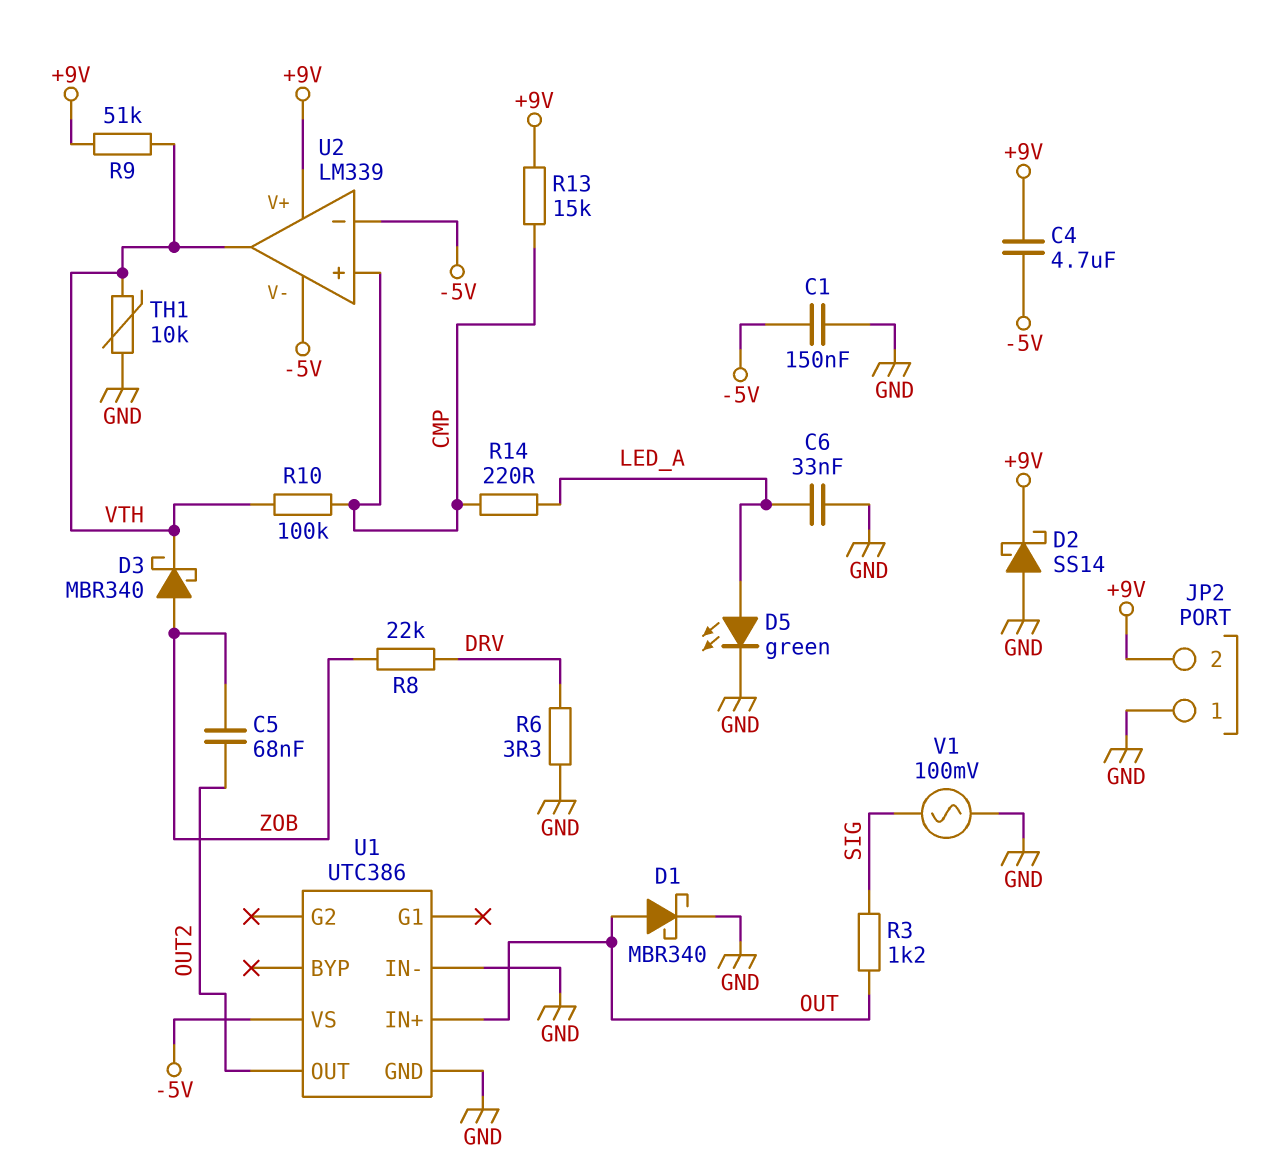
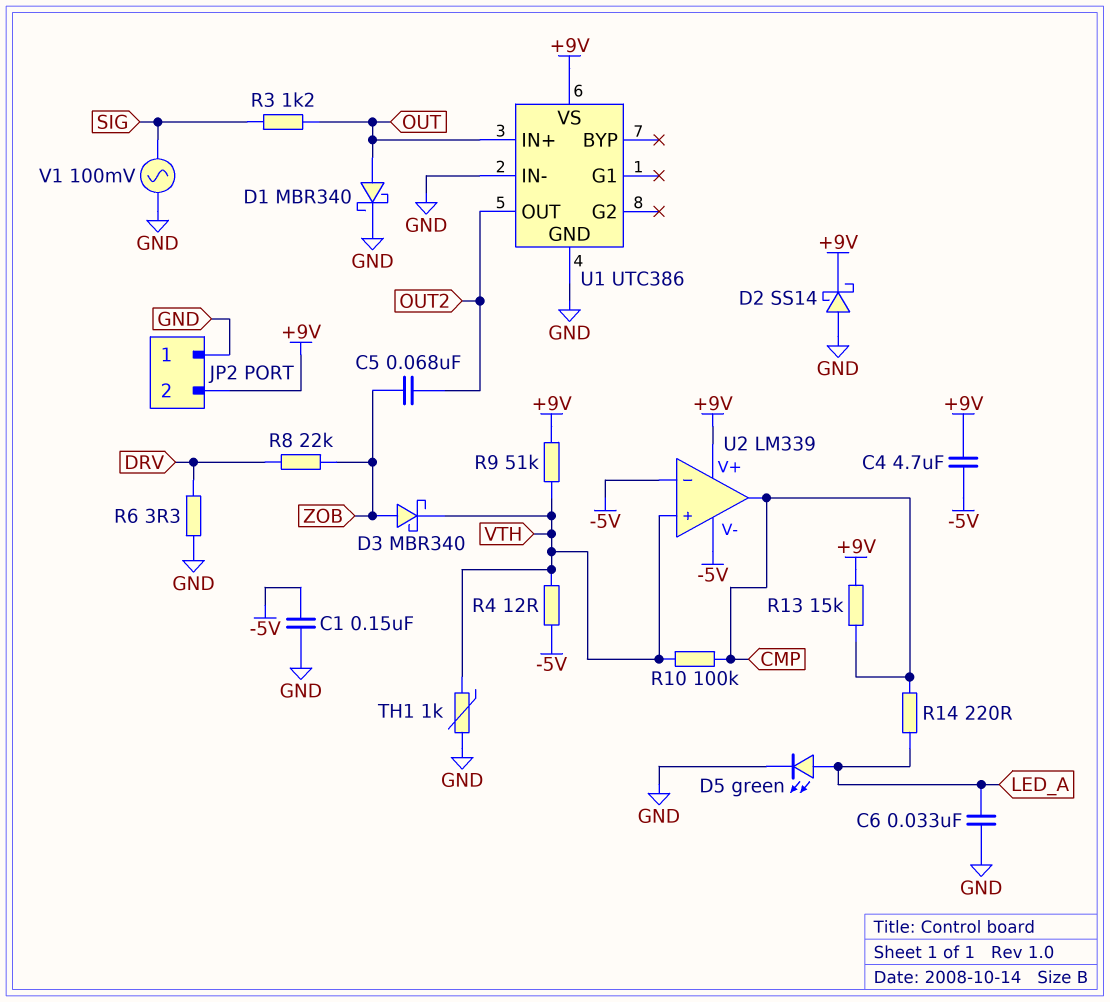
R4: none -> 12 (-5V, VTH)
TH1: 10k (GND, VTH) -> 1k (GND, VTH)
U1 pin VS: -5V -> +9V
U2 pin in+: CMP -> VTH
U2 pin out: VTH -> CMP

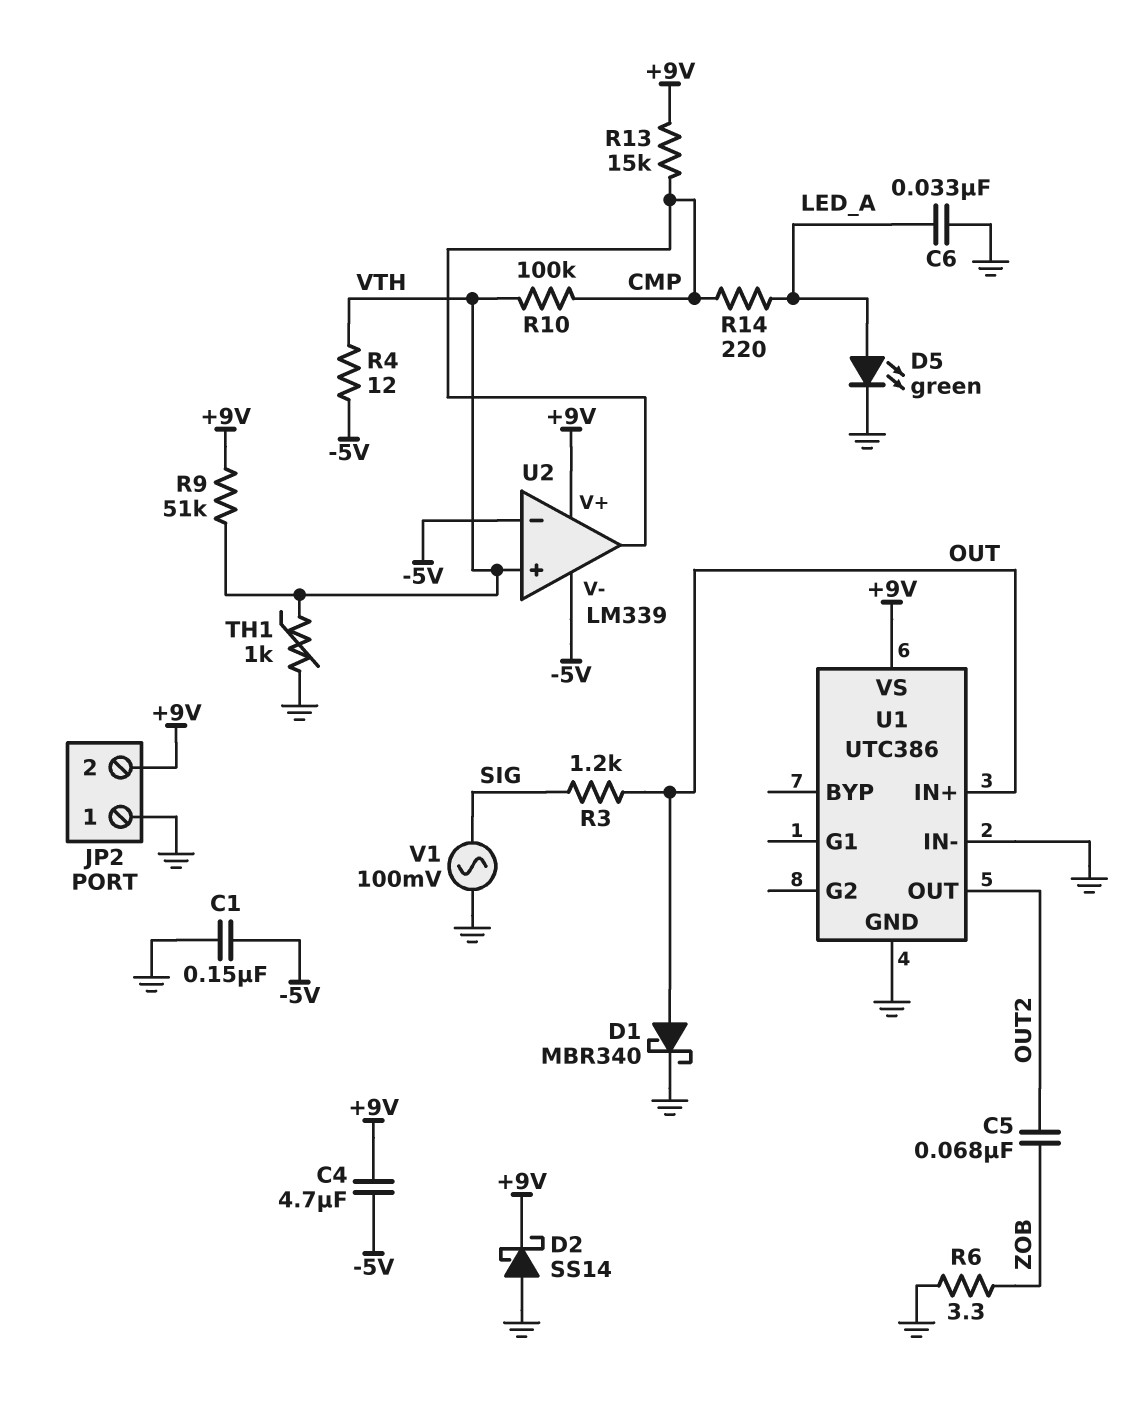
D3: schottky MBR340 (A ZOB, K VTH) -> none
R6: 3.3 (DRV, GND) -> 3.3 (GND, ZOB)
R8: 22k (DRV, ZOB) -> none

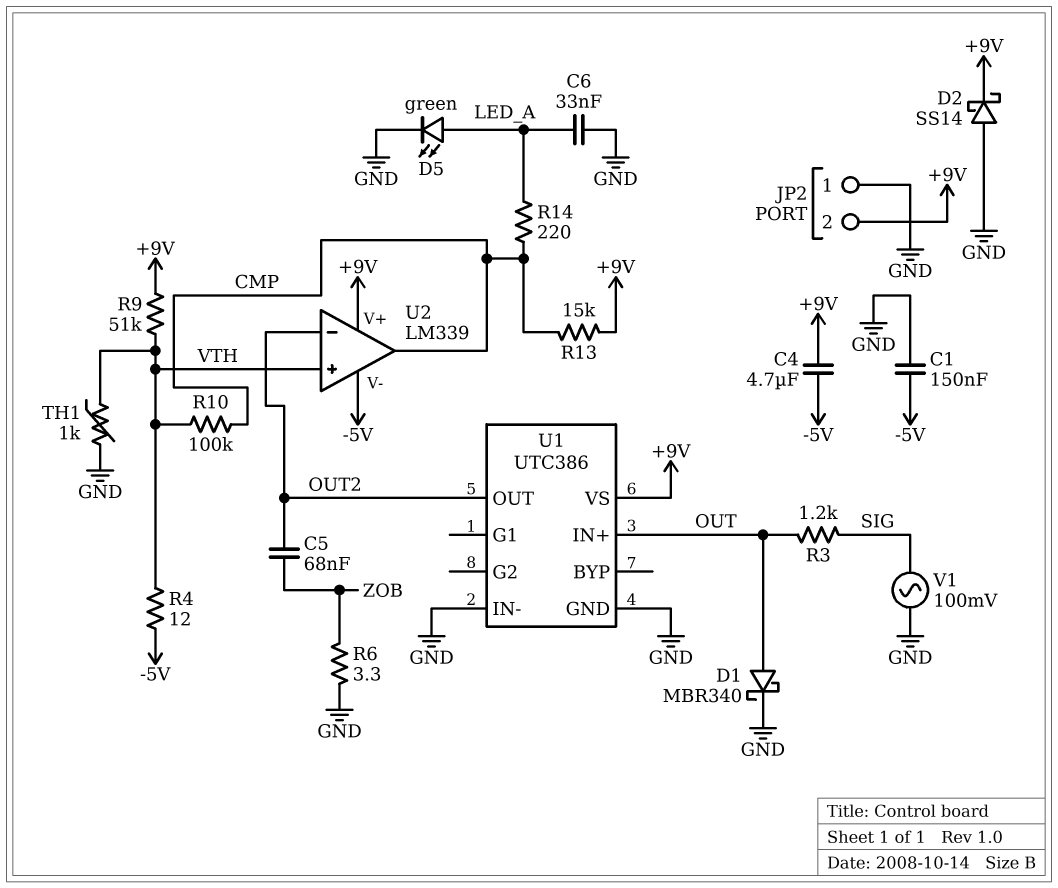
U2 pin in-: -5V -> OUT2

